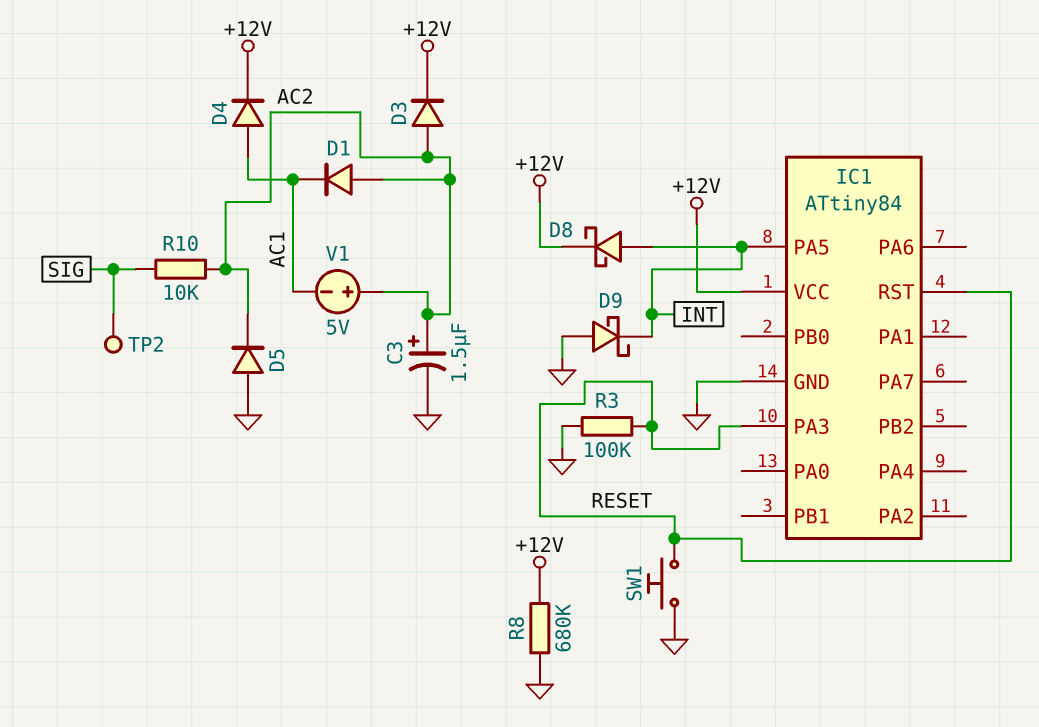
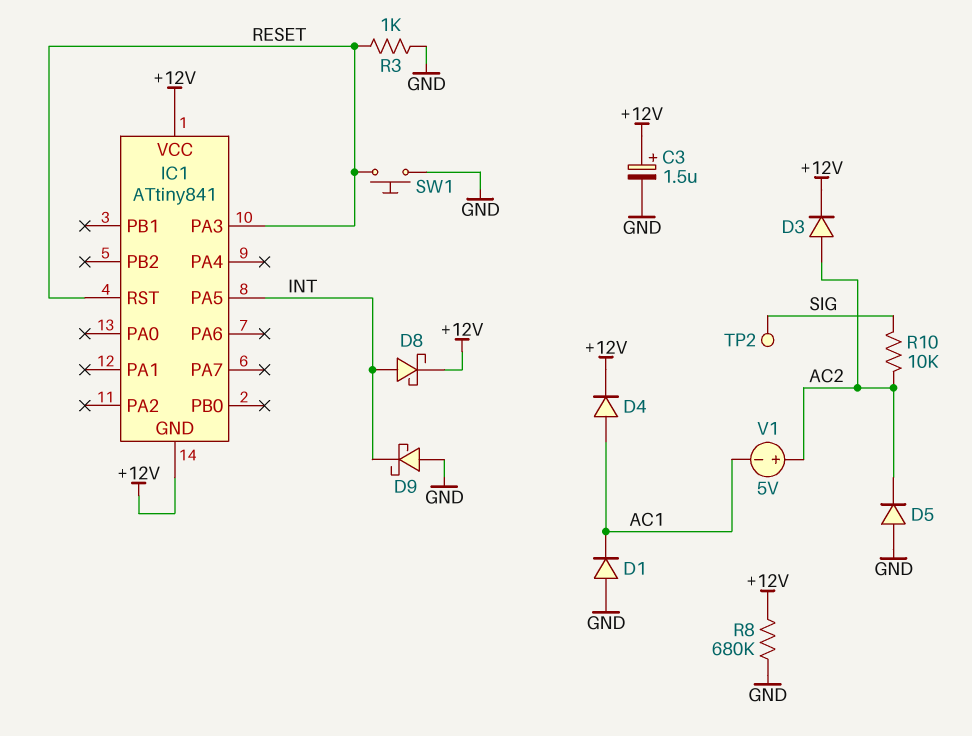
C3: 1.5uF (plus AC2, minus GND) -> 1.5uF (plus +12V, minus GND)
D1: diode (A AC2, K AC1) -> diode (A GND, K AC1)
IC1: ATtiny84 -> ATtiny841
IC1 pin GND: GND -> +12V
R3: 100k (GND, RESET) -> 1k (GND, RESET)

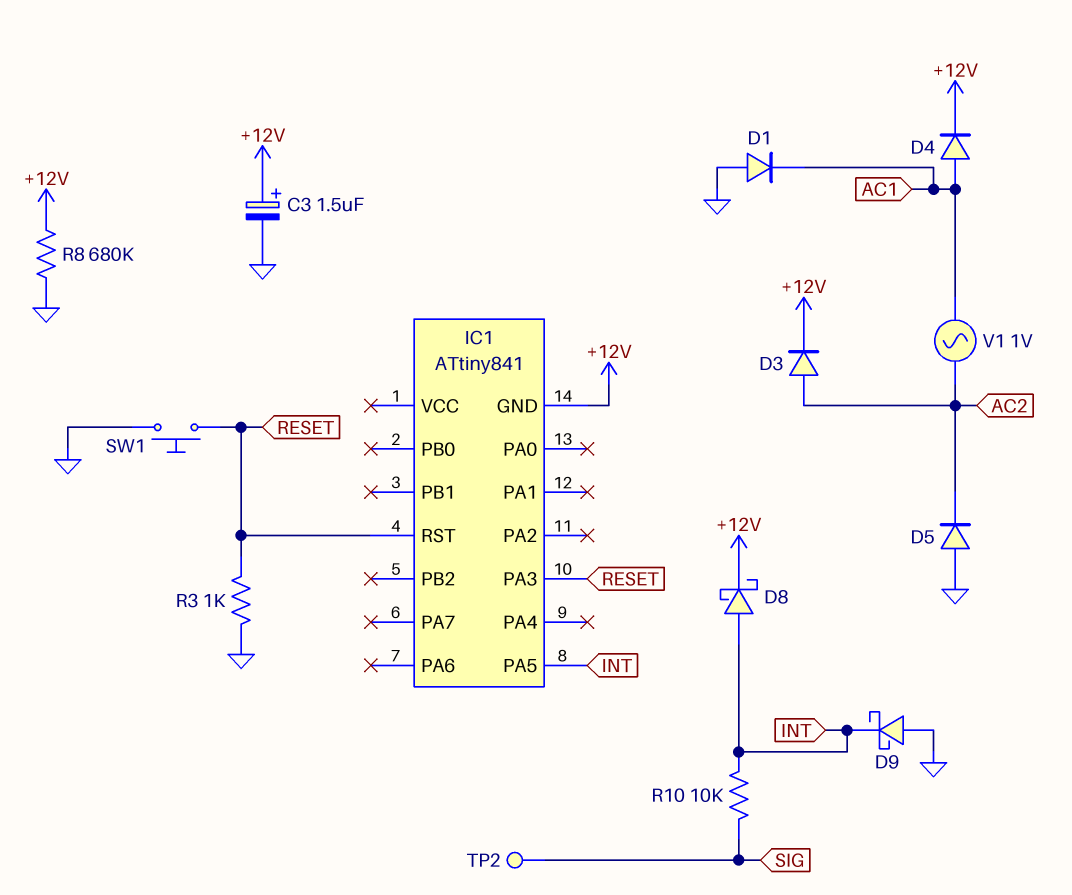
IC1 pin VCC: +12V -> none
R10: 10k (AC2, SIG) -> 10k (INT, SIG)
V1: 5V (plus AC2, minus AC1) -> AC 1V (AC1, AC2)

